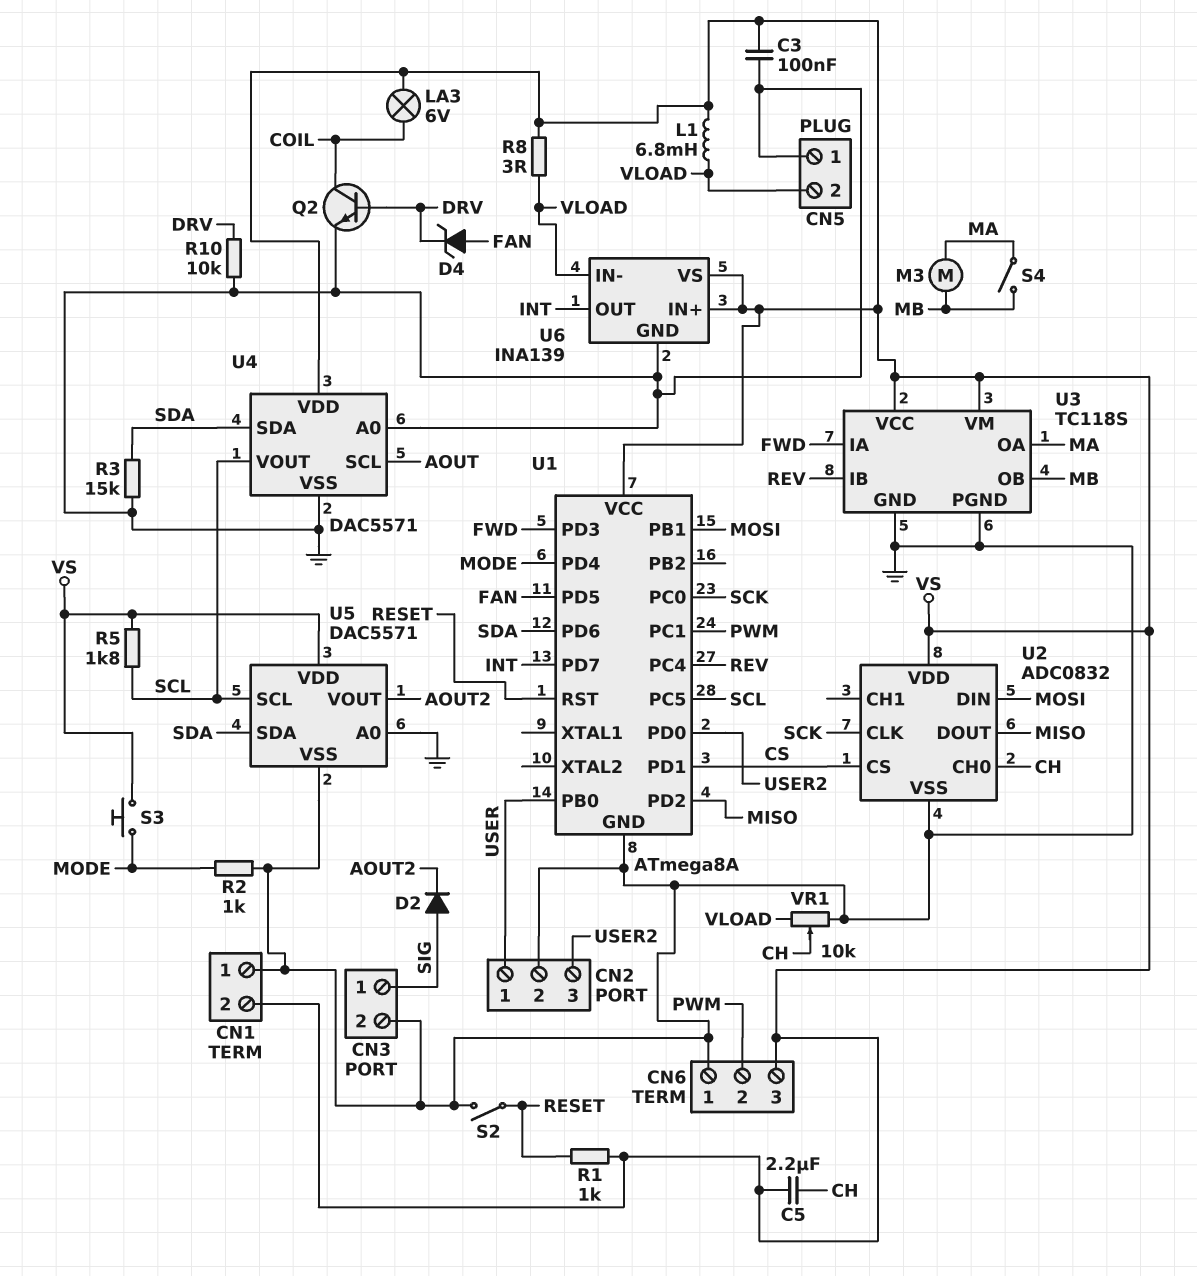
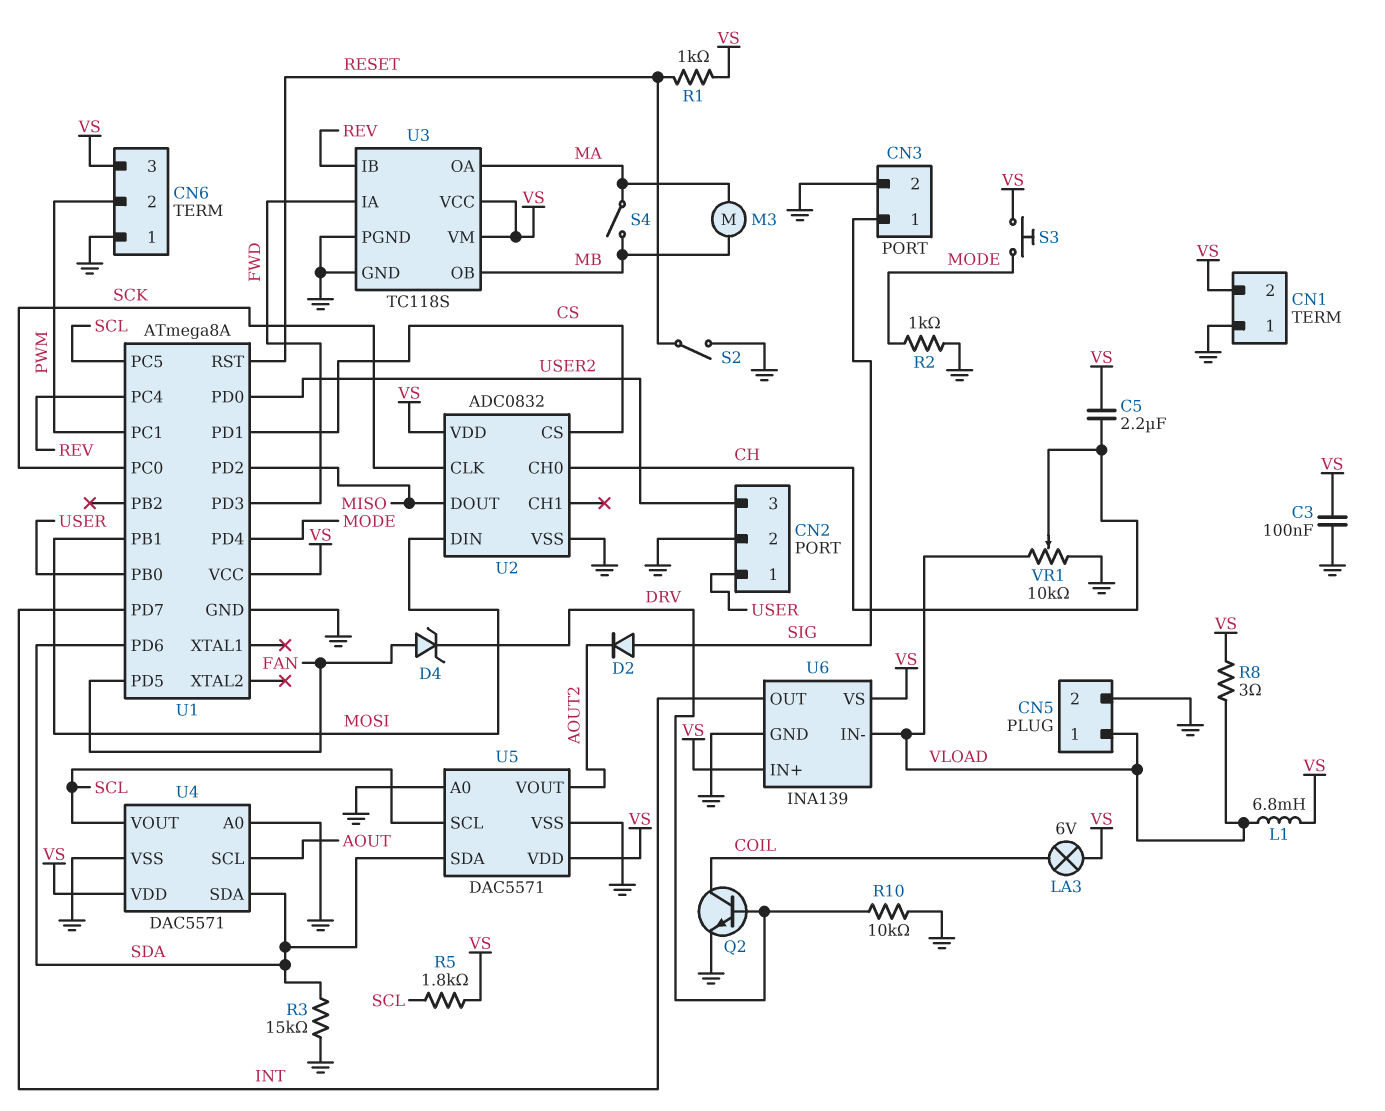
CN5 pin 1: GND -> VLOAD
CN5 pin 2: VLOAD -> GND

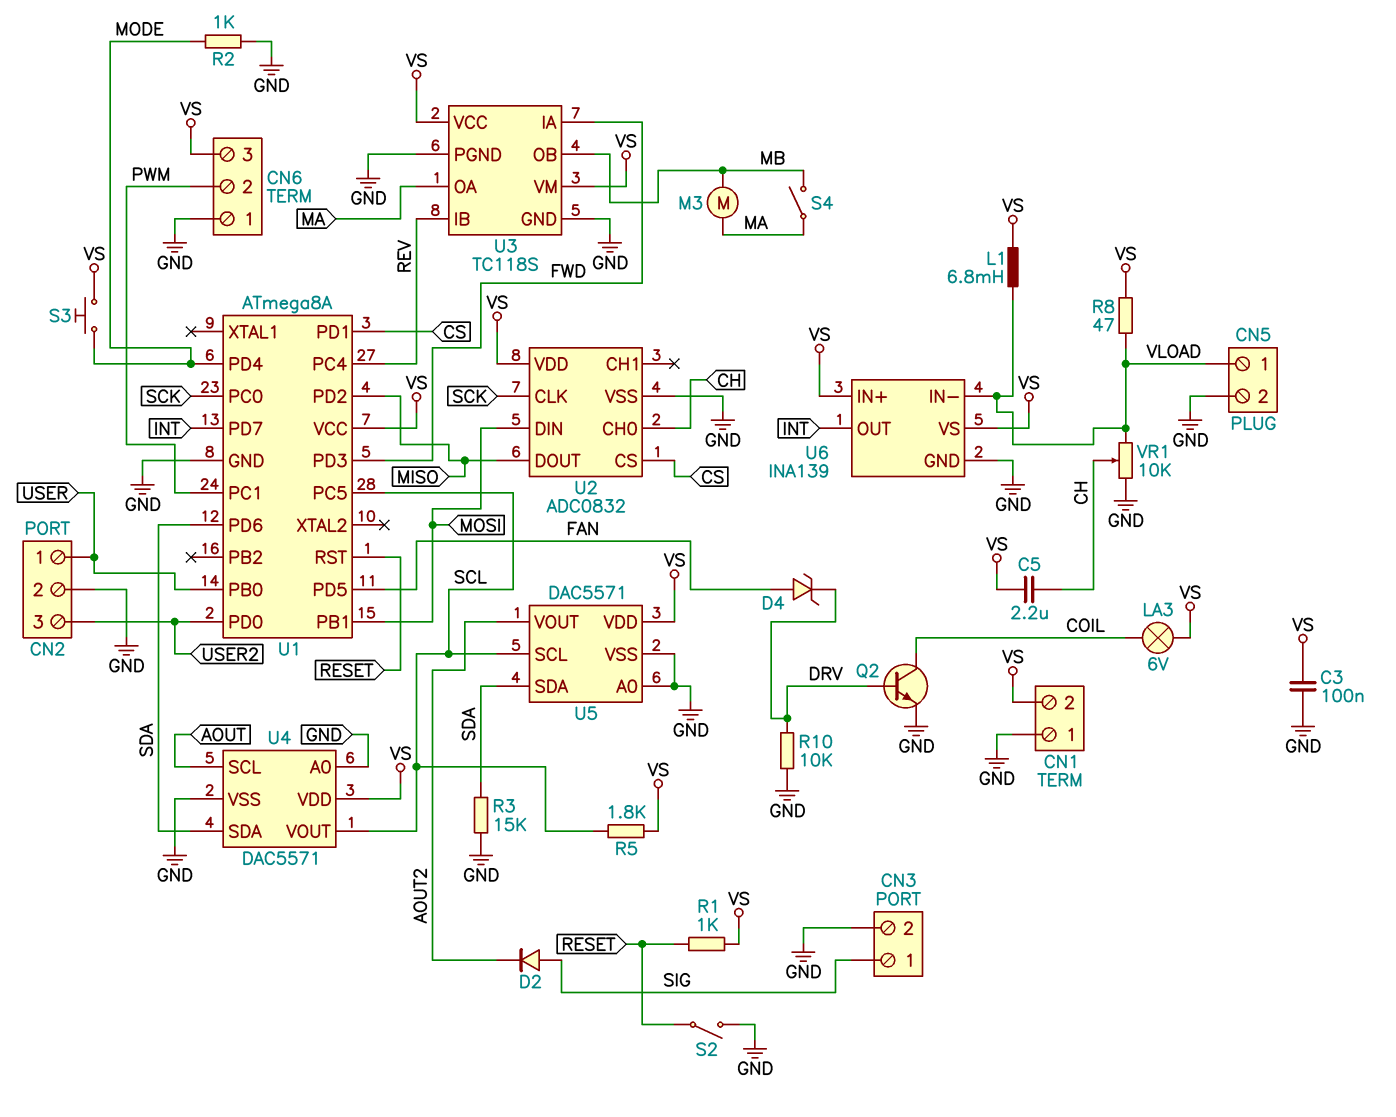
R8: 3 (VLOAD, VS) -> 47 (VLOAD, VS)

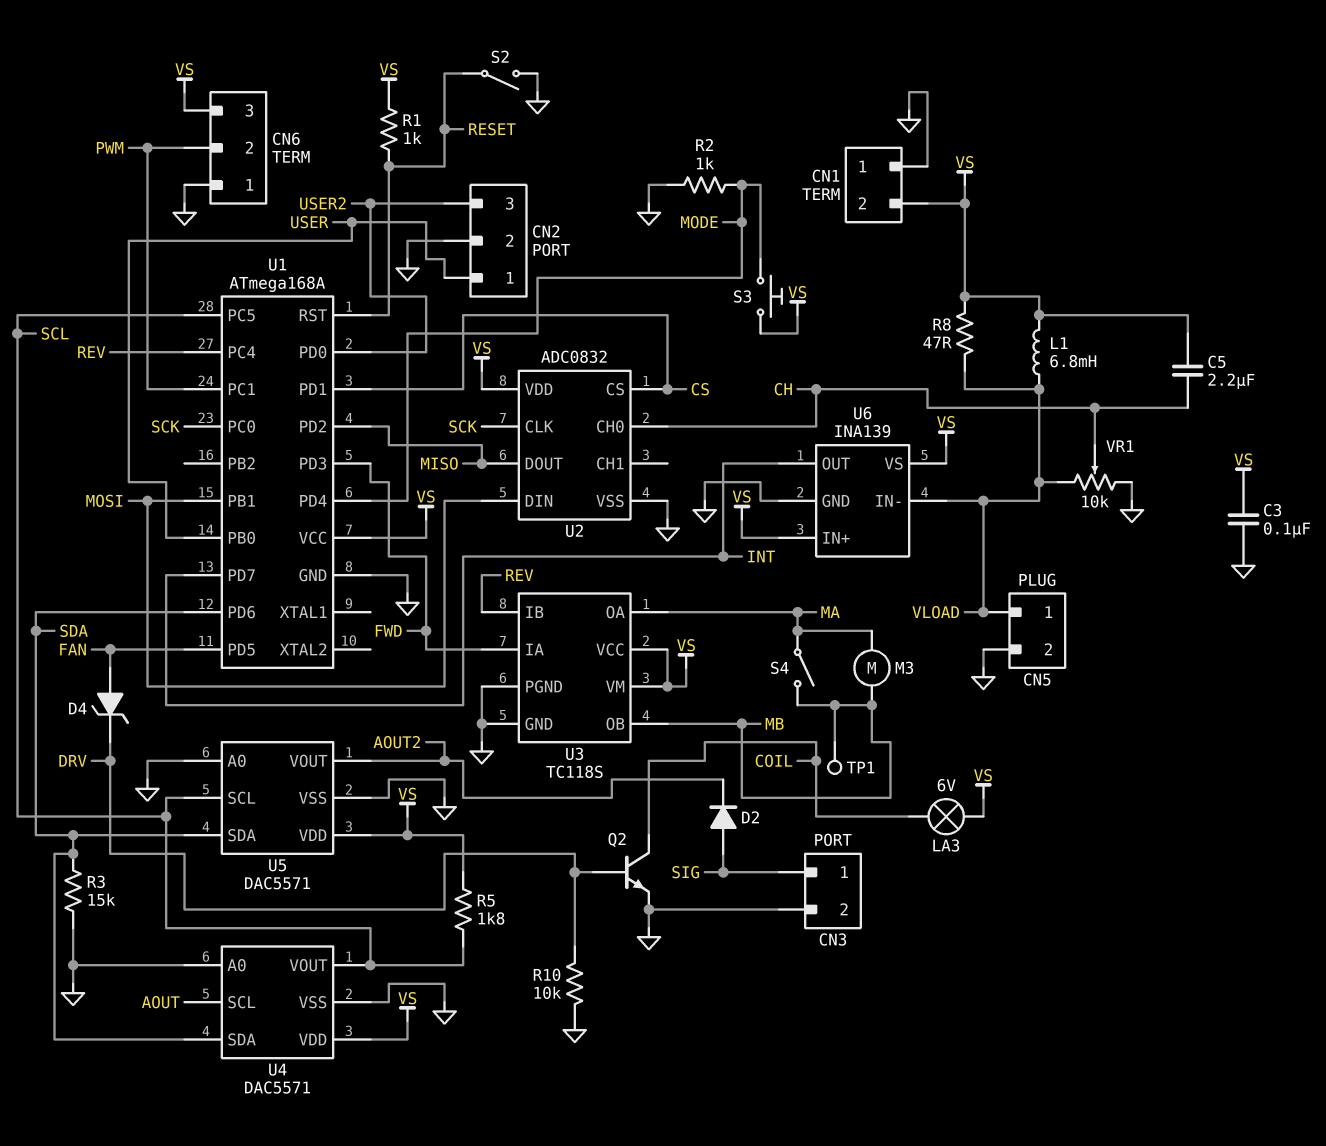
TP1: none -> test point (MB)
U1: ATmega8A -> ATmega168A

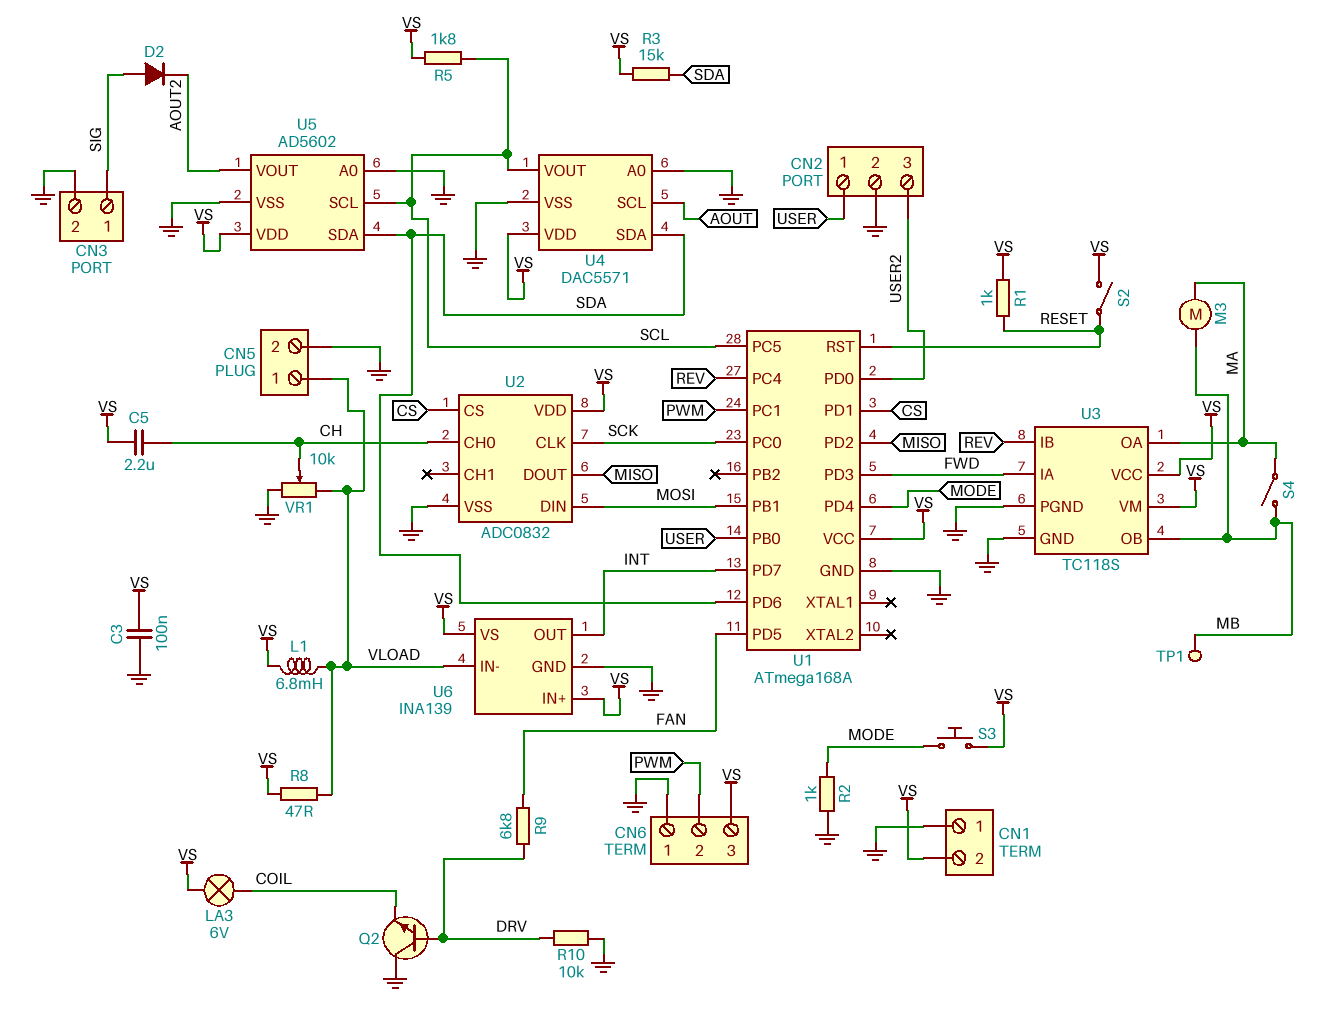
D4: zener (A FAN, K DRV) -> none
Q2: NPN (B DRV, C COIL, E GND) -> NPN (B DRV, C GND, E COIL)
R3: 15k (GND, SDA) -> 15k (SDA, VS)
R9: none -> 6.8k (DRV, FAN)
S2: switch (GND, RESET) -> switch (RESET, VS)
U5: DAC5571 -> AD5602

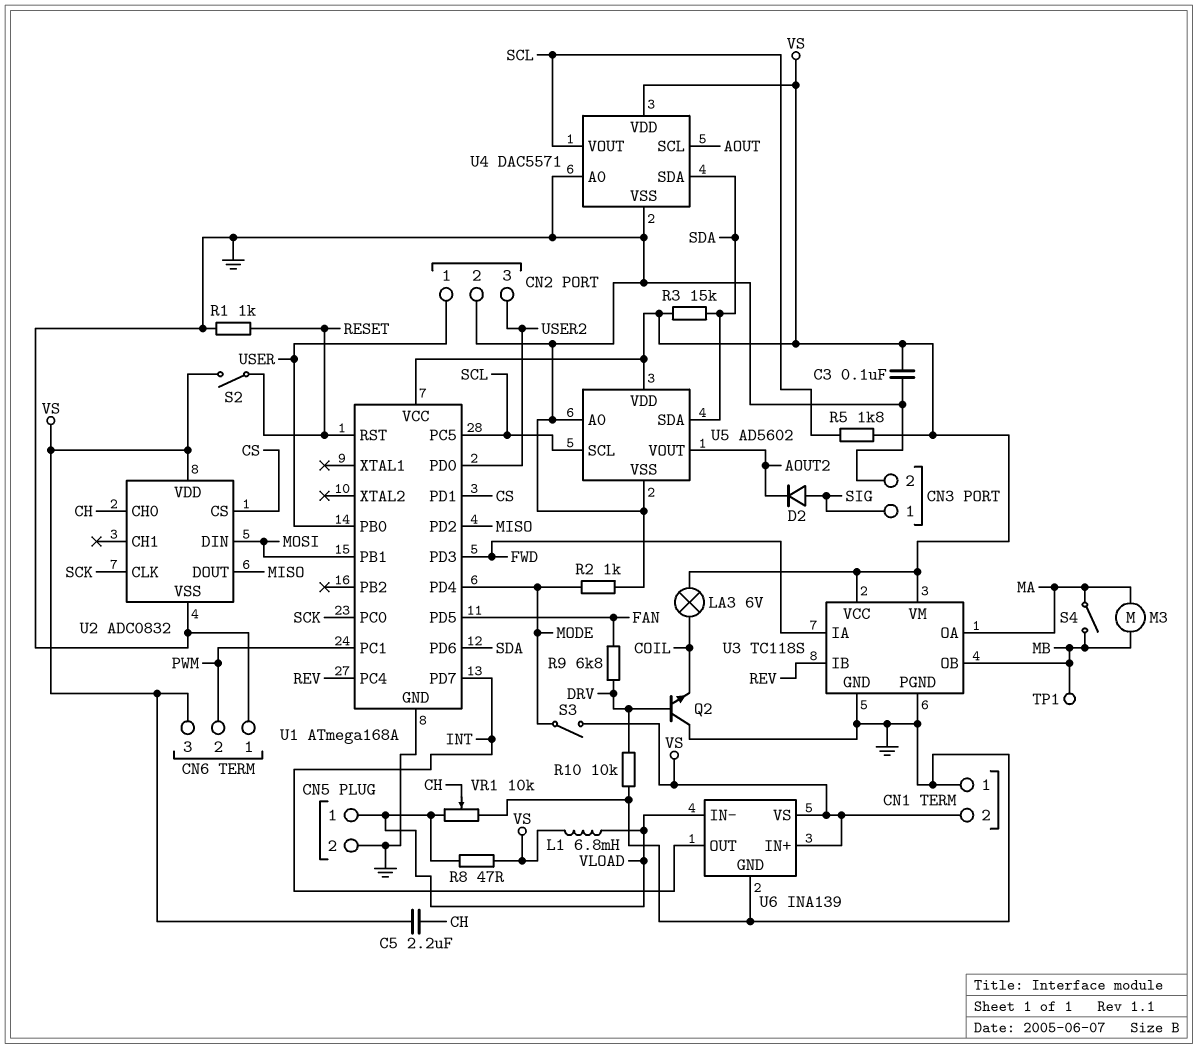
R1: 1k (RESET, VS) -> 1k (GND, RESET)
S3: button (MODE, VS) -> switch (MODE, VS)

